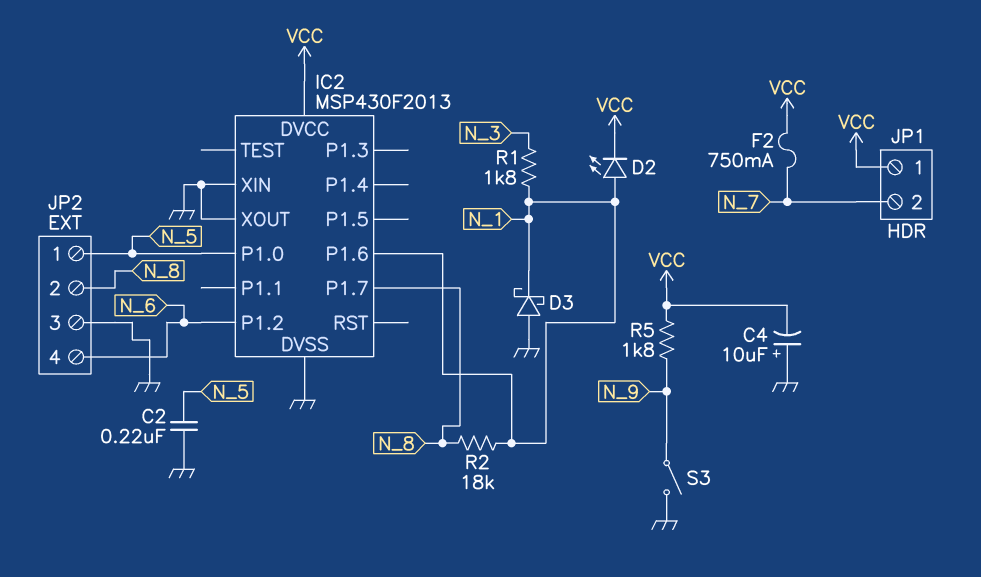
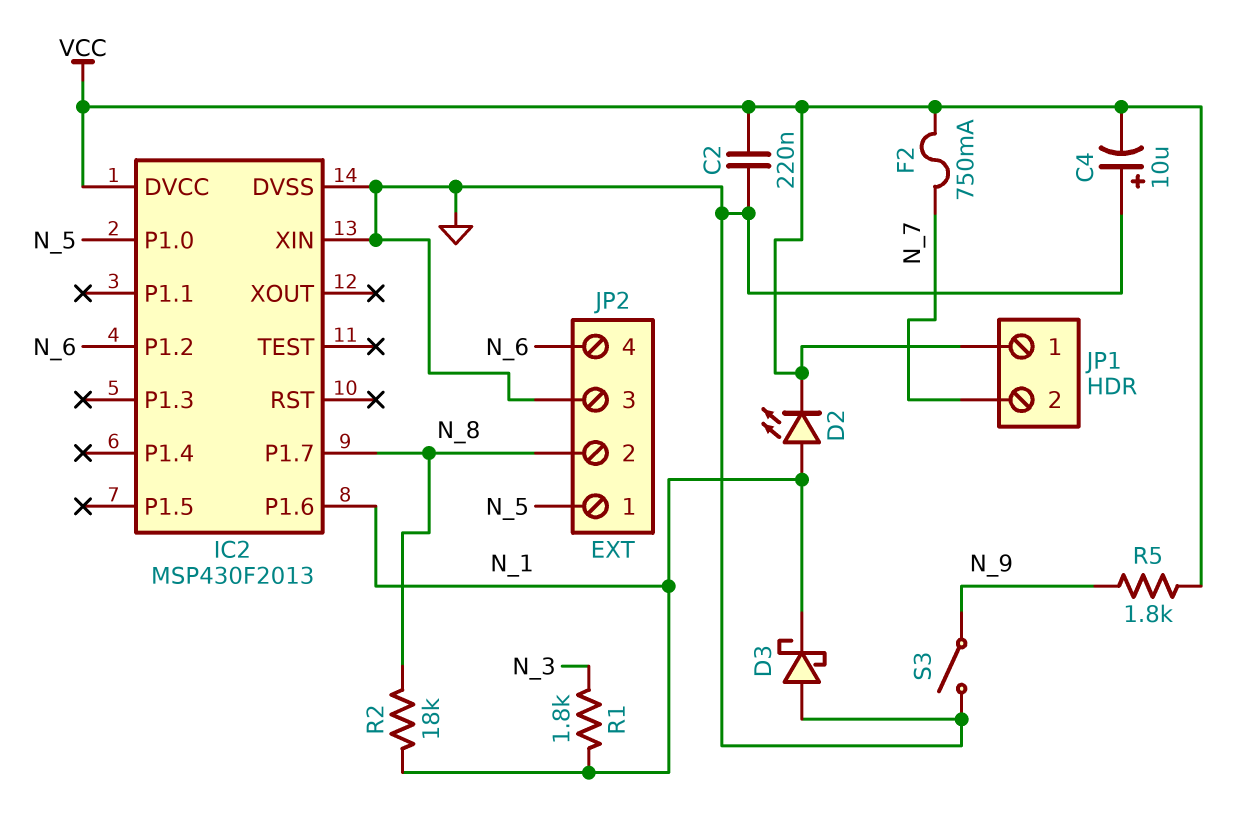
C2: 220nF (GND, N_5) -> 220nF (GND, VCC)
IC2 pin XOUT: GND -> none

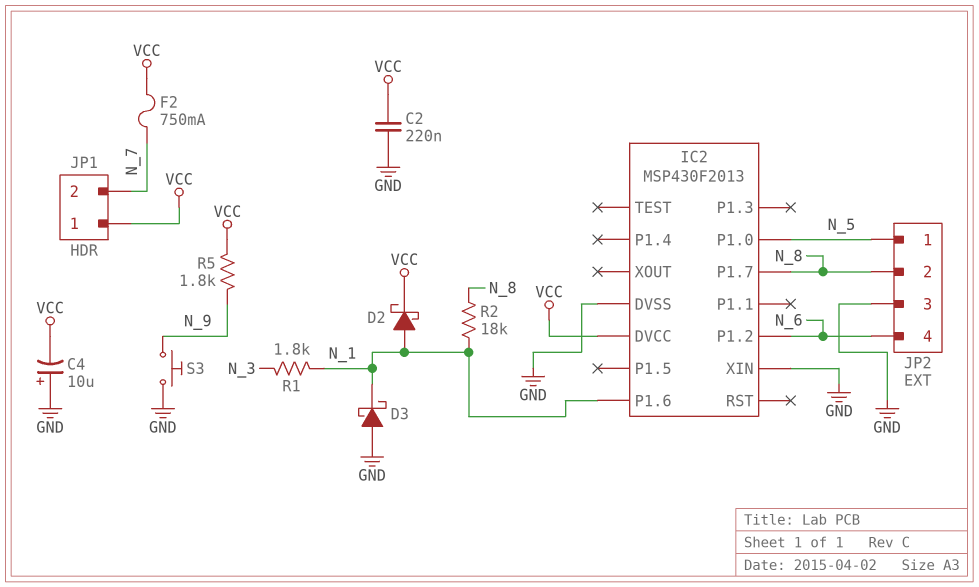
D2: LED (A N_1, K VCC) -> schottky (A N_1, K VCC)
S3: switch (GND, N_9) -> button (GND, N_9)

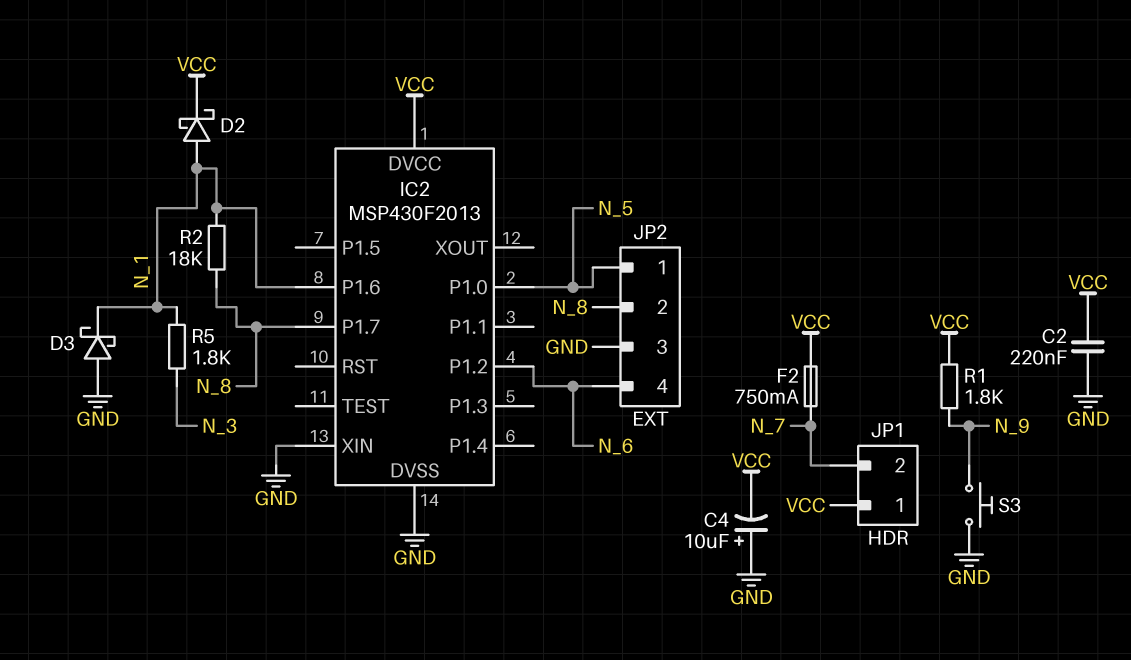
R1: 1.8k (N_1, N_3) -> 1.8k (N_9, VCC)
R5: 1.8k (N_9, VCC) -> 1.8k (N_1, N_3)

